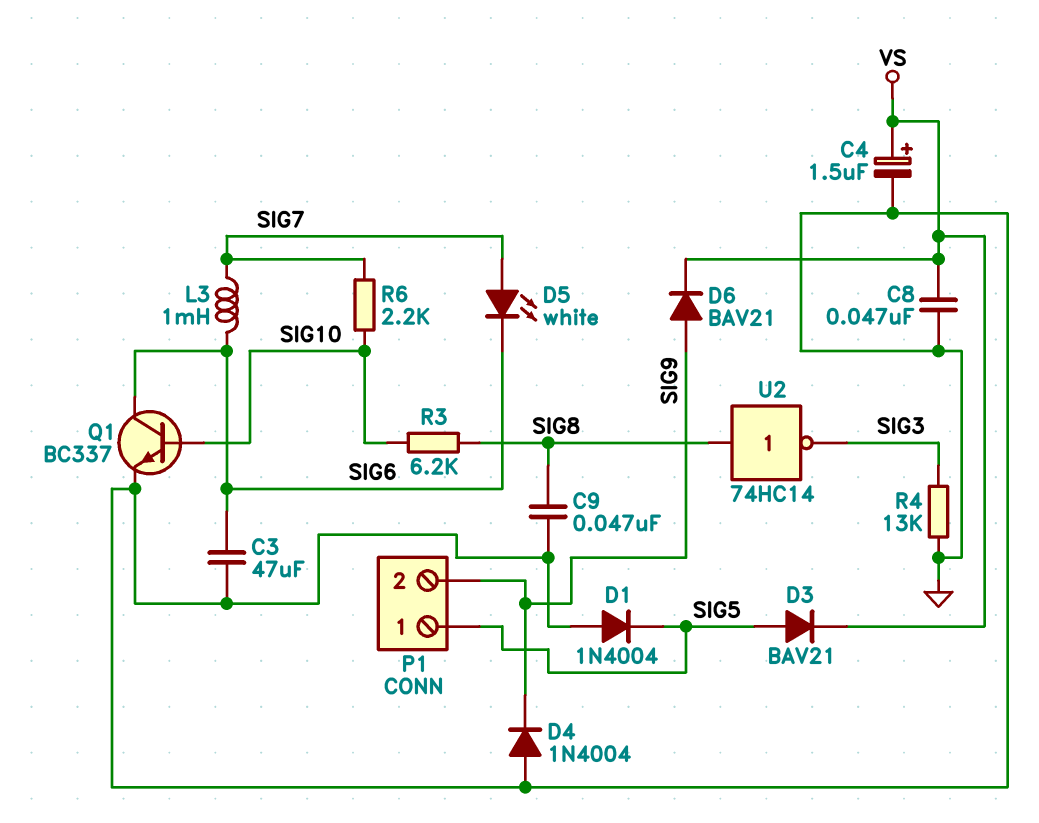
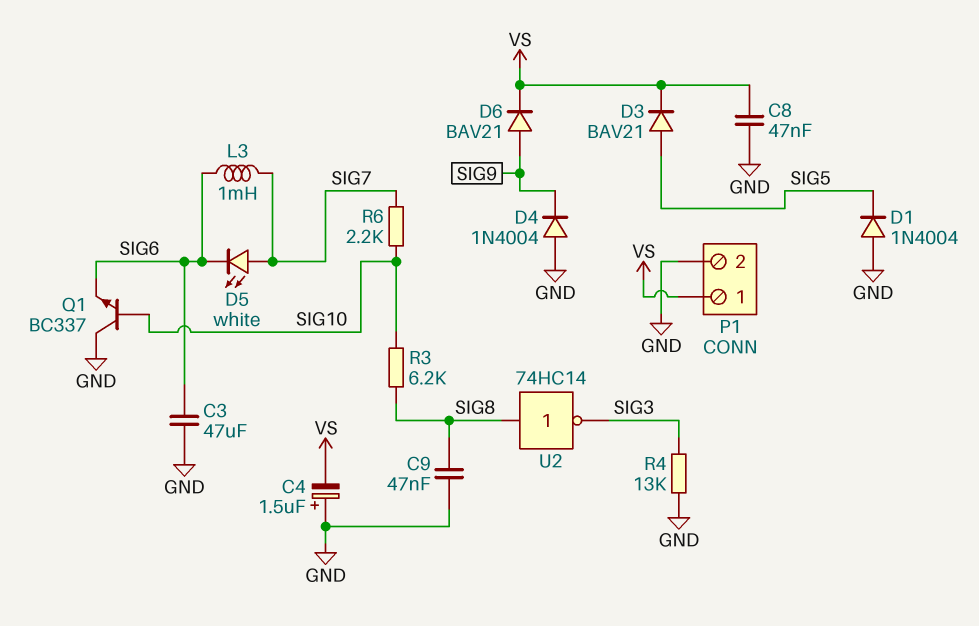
C4: 1.5uF (plus VS, minus GND) -> 1.5uF (plus GND, minus VS)
P1 pin 1: SIG5 -> VS
P1 pin 2: SIG9 -> GND
Q1: NPN BC337 (B SIG10, C SIG6, E GND) -> NPN BC337 (B SIG10, C GND, E SIG6)

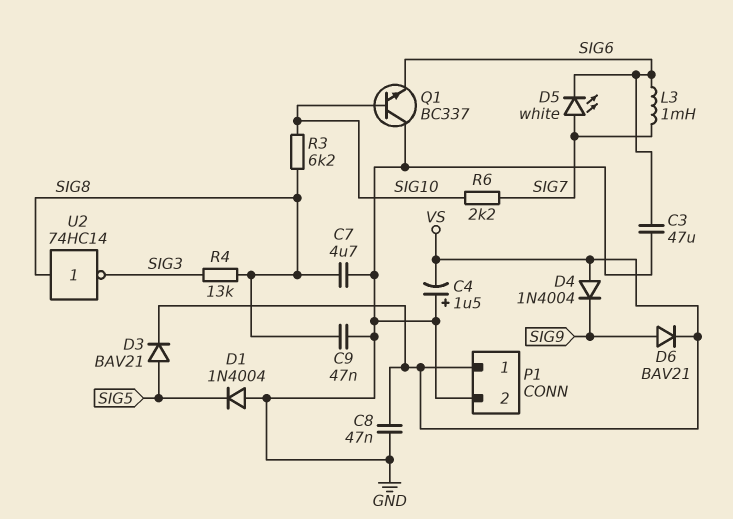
C7: none -> 4.7uF (GND, SIG8)
D4: diode 1N4004 (A GND, K SIG9) -> diode 1N4004 (A VS, K SIG9)
R4: 13k (GND, SIG3) -> 13k (SIG3, SIG8)

